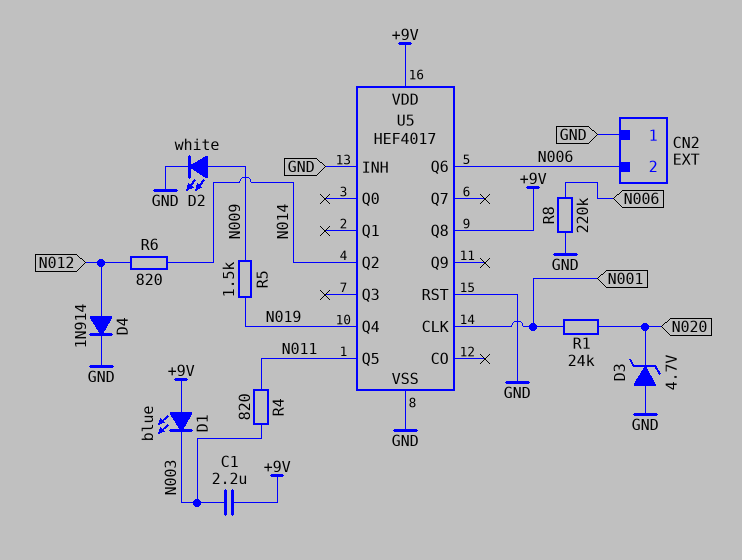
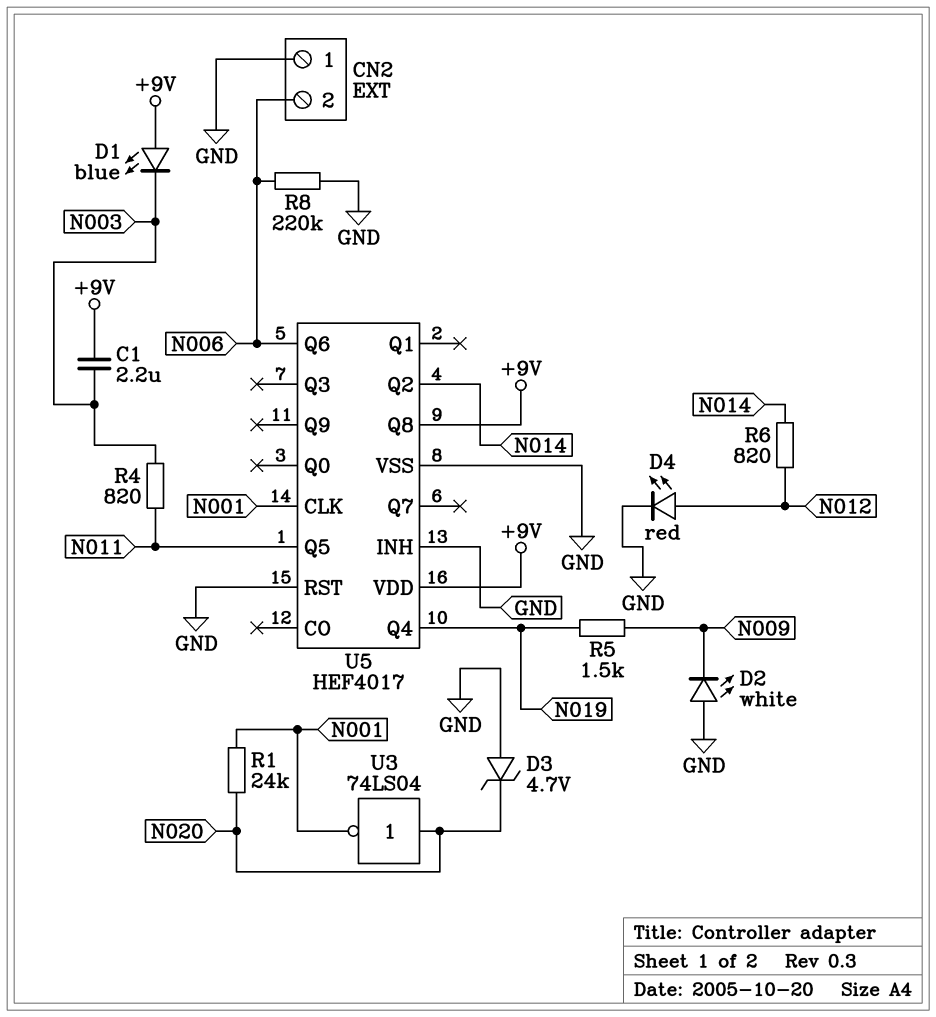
D2: LED white (A N009, K GND) -> LED white (A GND, K N009)
D4: diode 1N914 (A N012, K GND) -> LED red (A N012, K GND)
U3: none -> NOT 74LS04 (in N020, out N001)

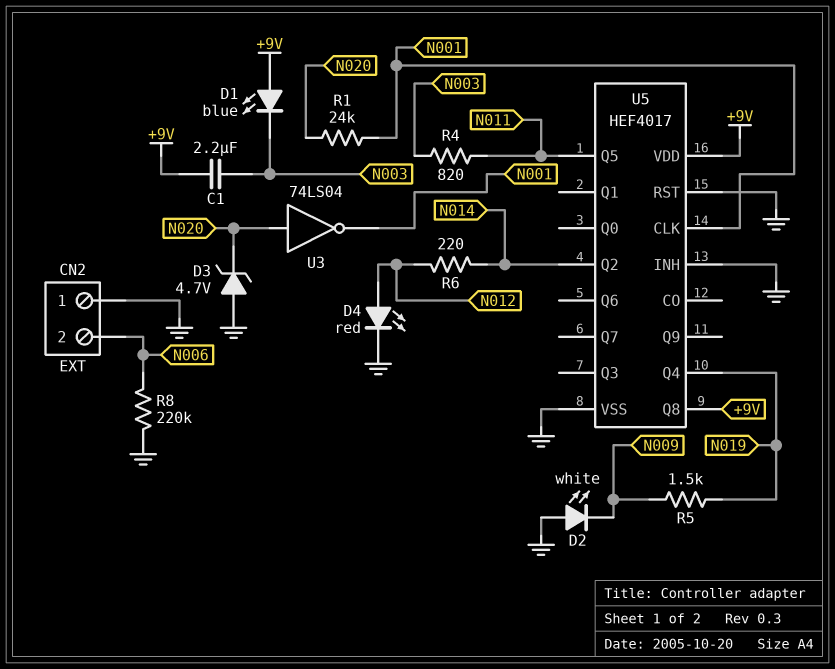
R6: 820 (N012, N014) -> 220 (N012, N014)
U5 pin Q6: N006 -> none

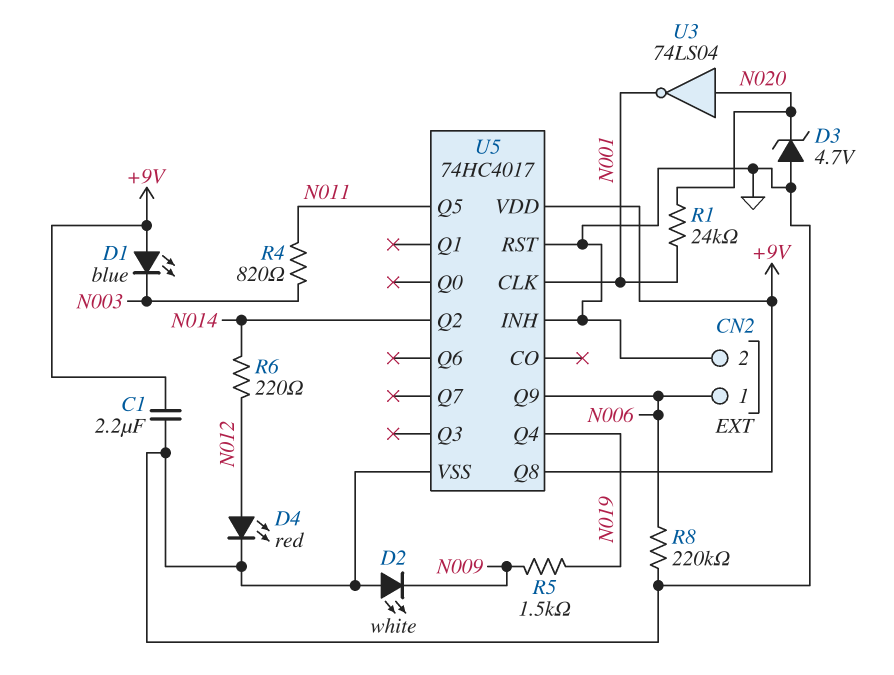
C1: 2.2uF (+9V, N003) -> 2.2uF (+9V, GND)
CN2 pin 1: GND -> N006
CN2 pin 2: N006 -> GND
U5: HEF4017 -> 74HC4017
U5 pin Q9: none -> N006

